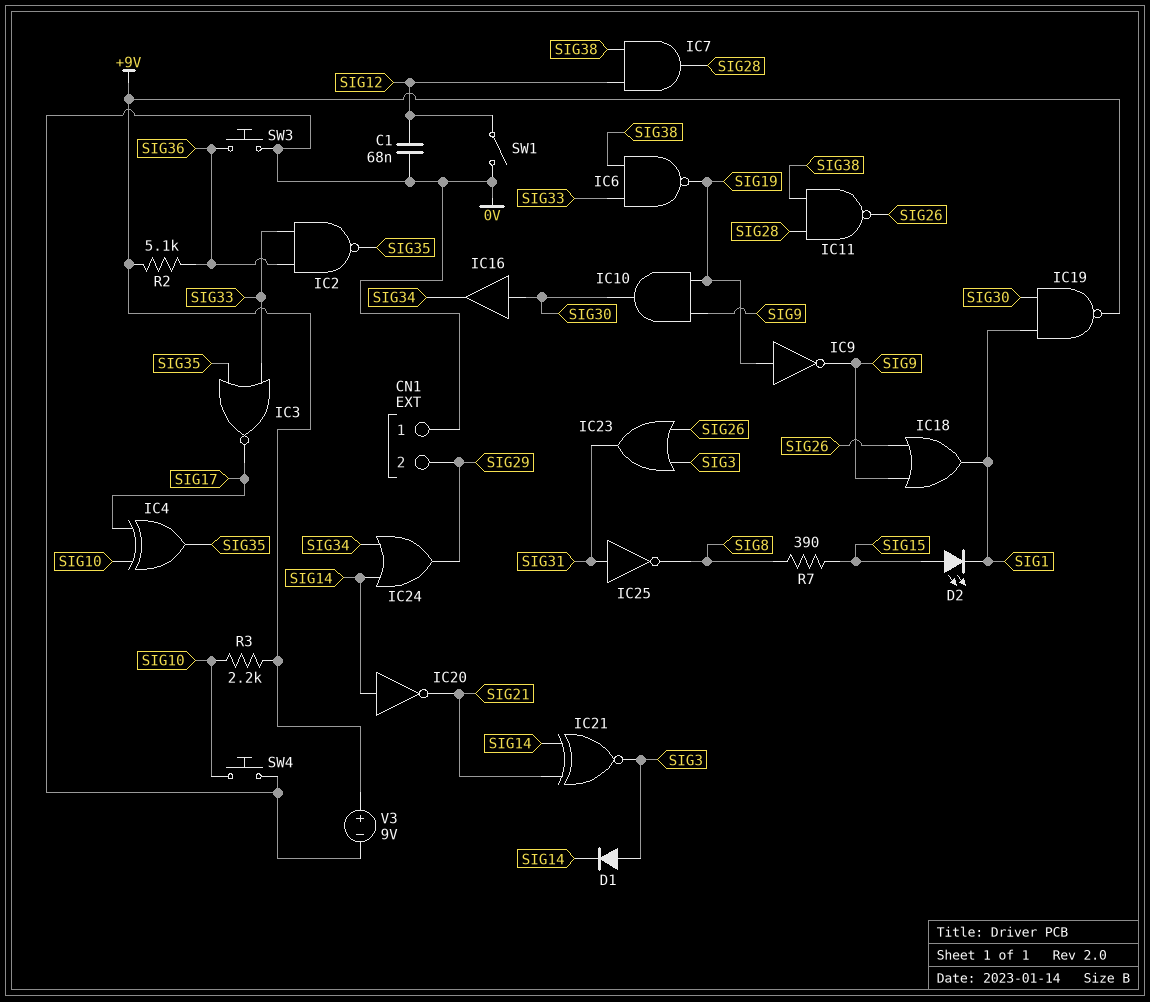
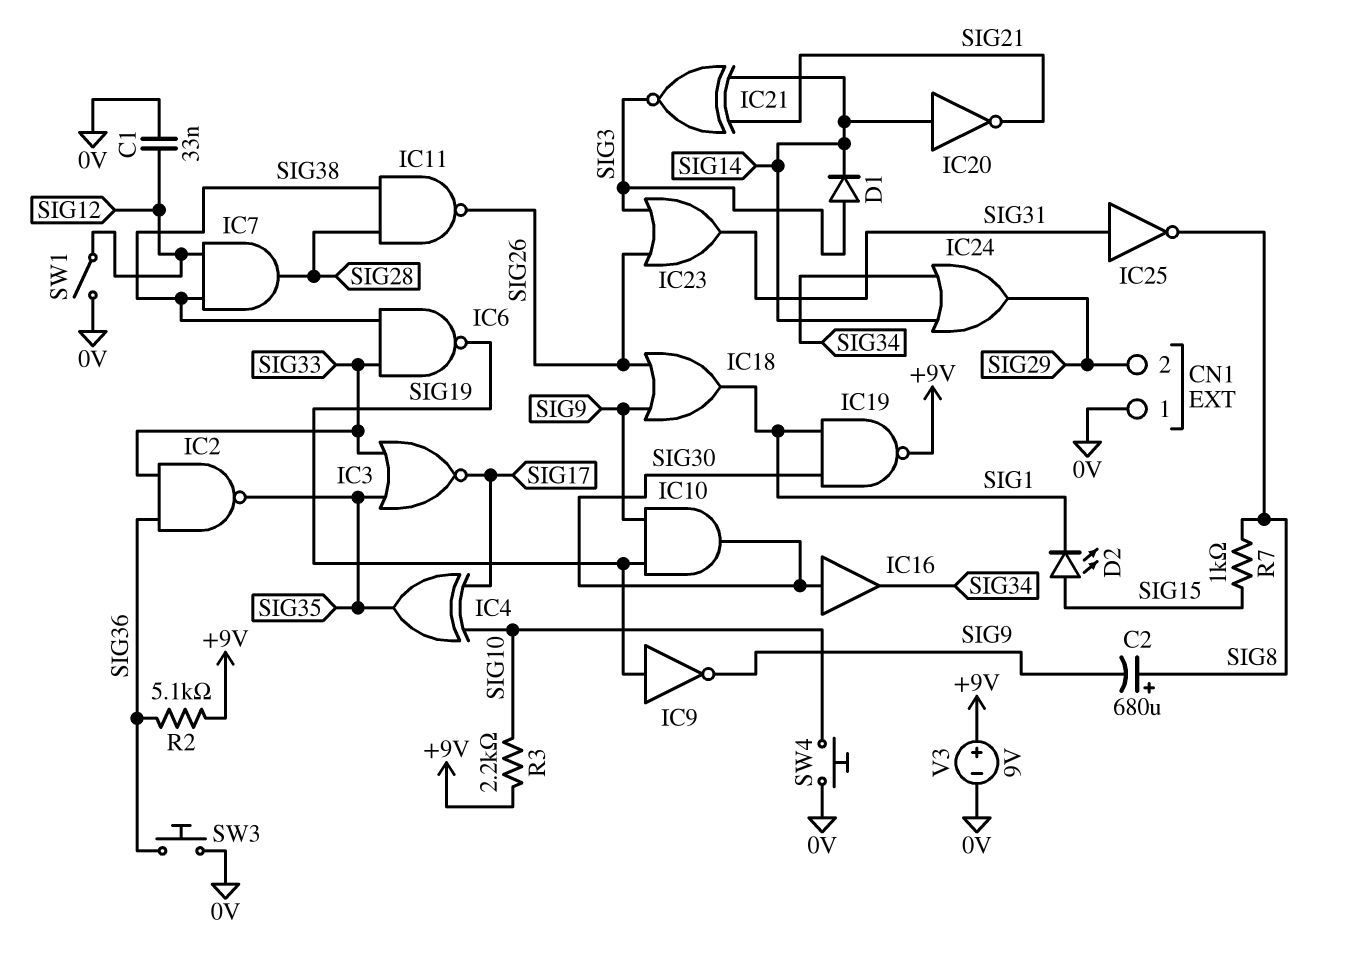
C1: 68nF (0V, SIG12) -> 33nF (0V, SIG12)
C2: none -> 680uF (plus SIG8, minus SIG9)
R7: 390 (SIG8, SIG15) -> 1k (SIG8, SIG15)

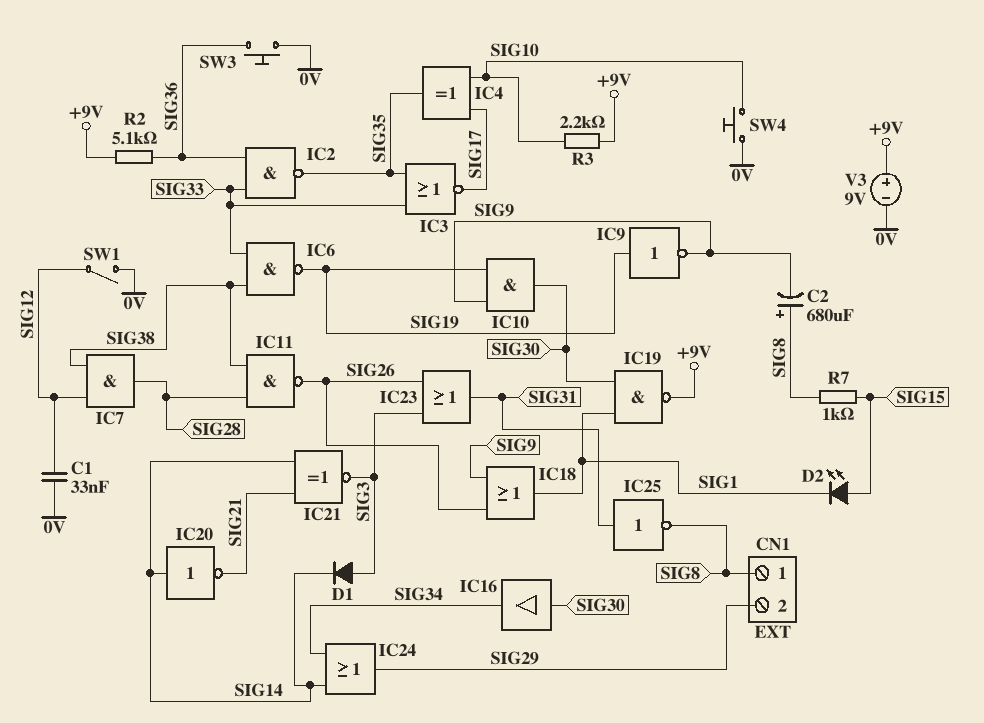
CN1 pin 1: 0V -> SIG8

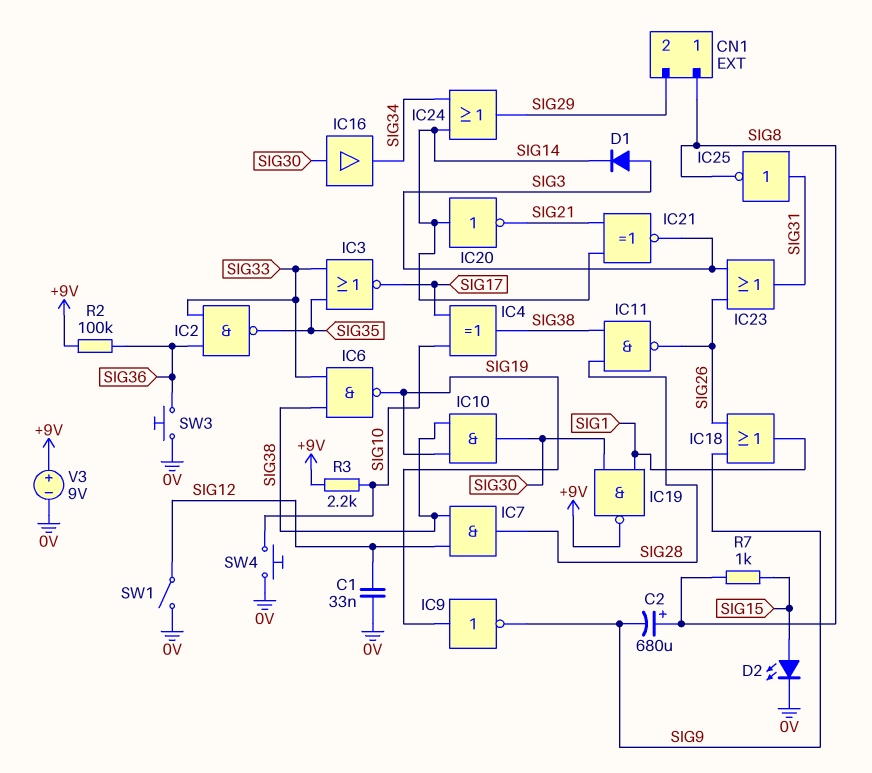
D2: LED (A SIG15, K SIG1) -> LED (A SIG15, K 0V)
IC4: XOR (in SIG10, in SIG17, out SIG35) -> XOR (in SIG10, in SIG17, out SIG38)
IC10: AND (in SIG9, in SIG19, out SIG30) -> AND (in SIG19, in SIG38, out SIG30)
R2: 5.1k (+9V, SIG36) -> 100k (+9V, SIG36)

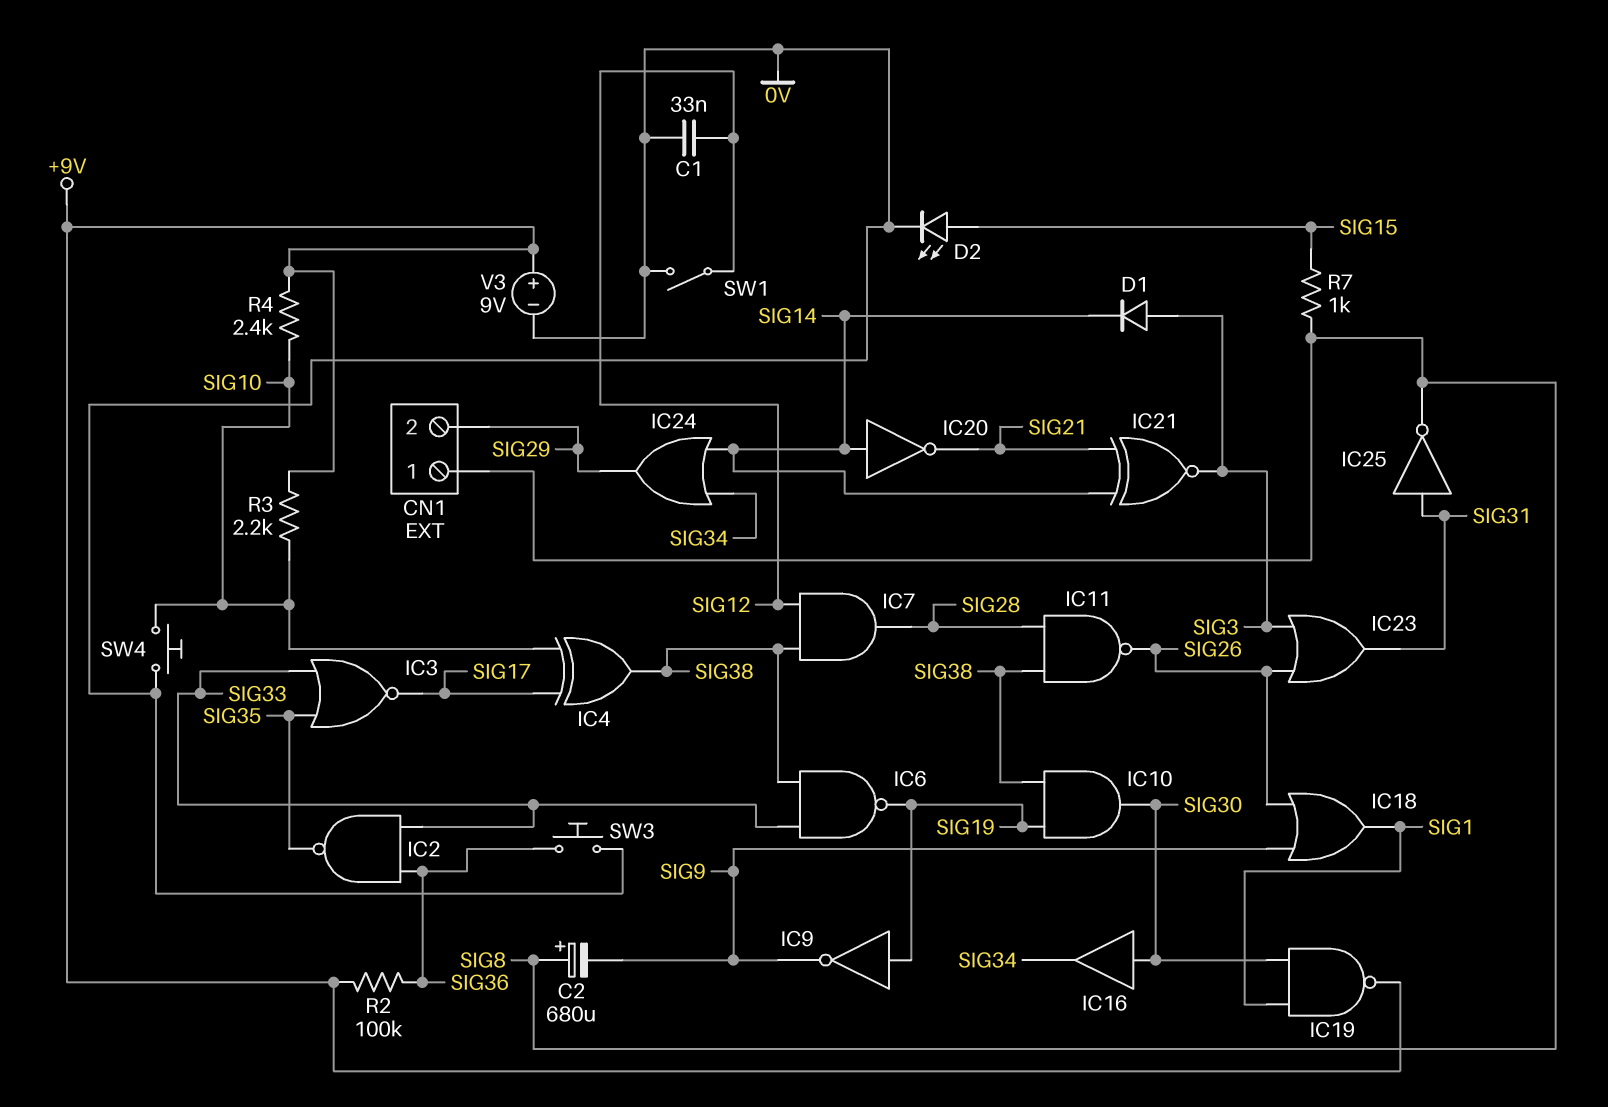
R4: none -> 2.4k (+9V, SIG10)

